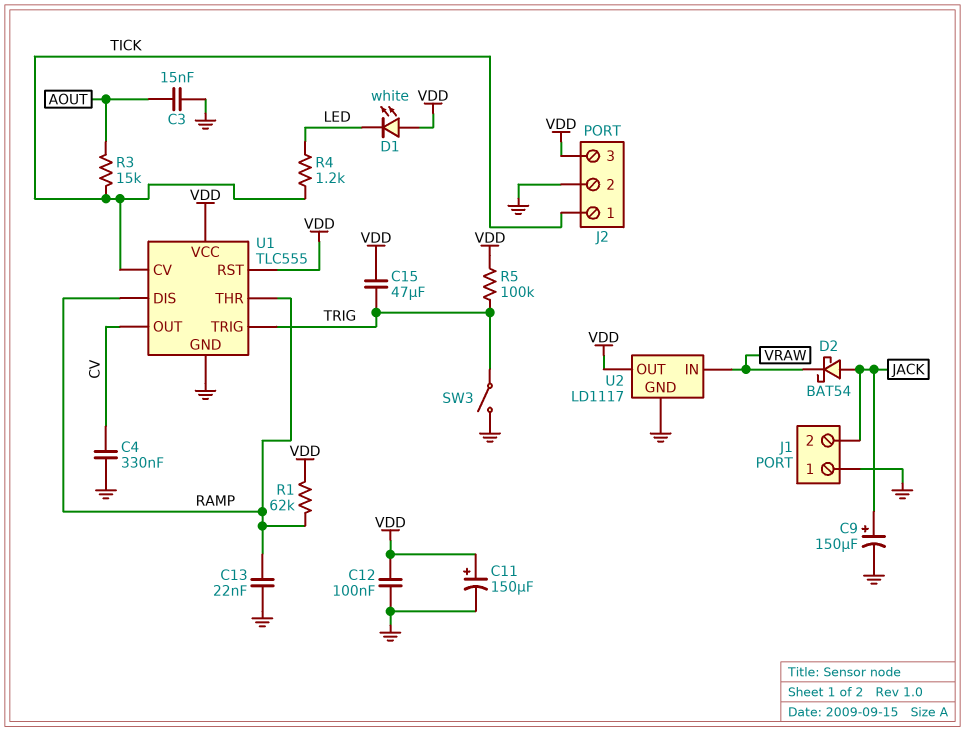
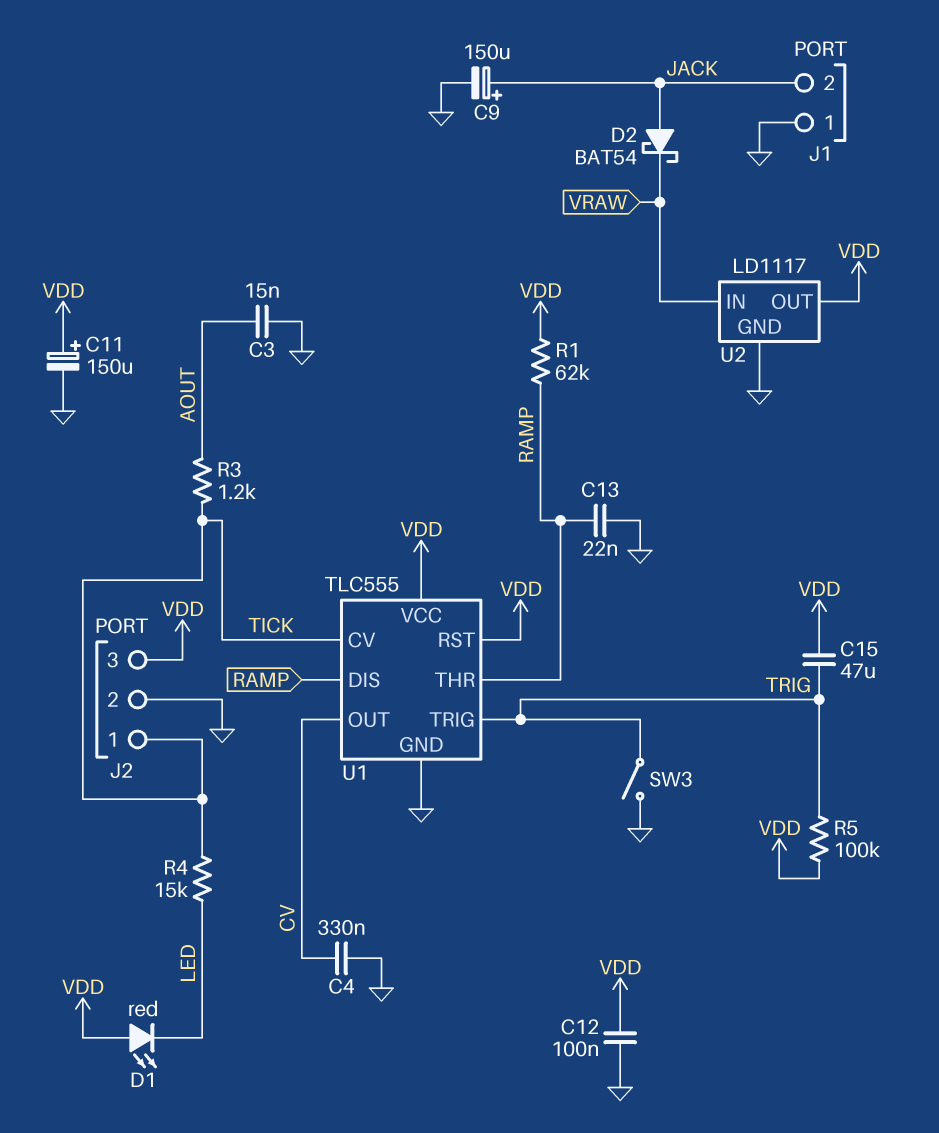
D1: LED white (A VDD, K LED) -> LED red (A VDD, K LED)
R3: 15k (AOUT, TICK) -> 1.2k (AOUT, TICK)
R4: 1.2k (LED, TICK) -> 15k (LED, TICK)

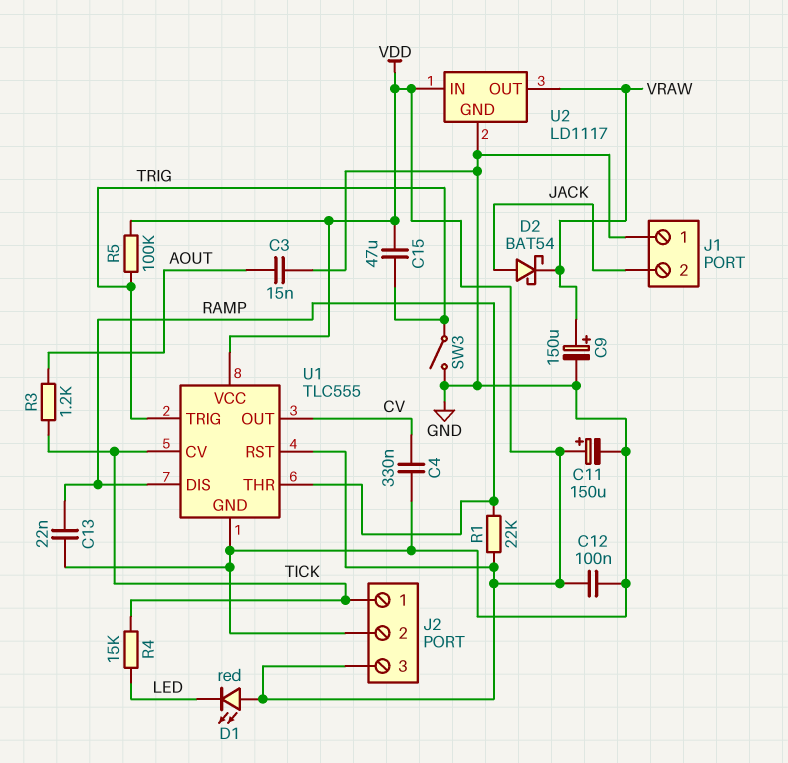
C9: 150uF (plus JACK, minus GND) -> 150uF (plus VRAW, minus GND)
R1: 62k (RAMP, VDD) -> 22k (RAMP, VDD)
U2 pin IN: VRAW -> VDD
U2 pin OUT: VDD -> VRAW

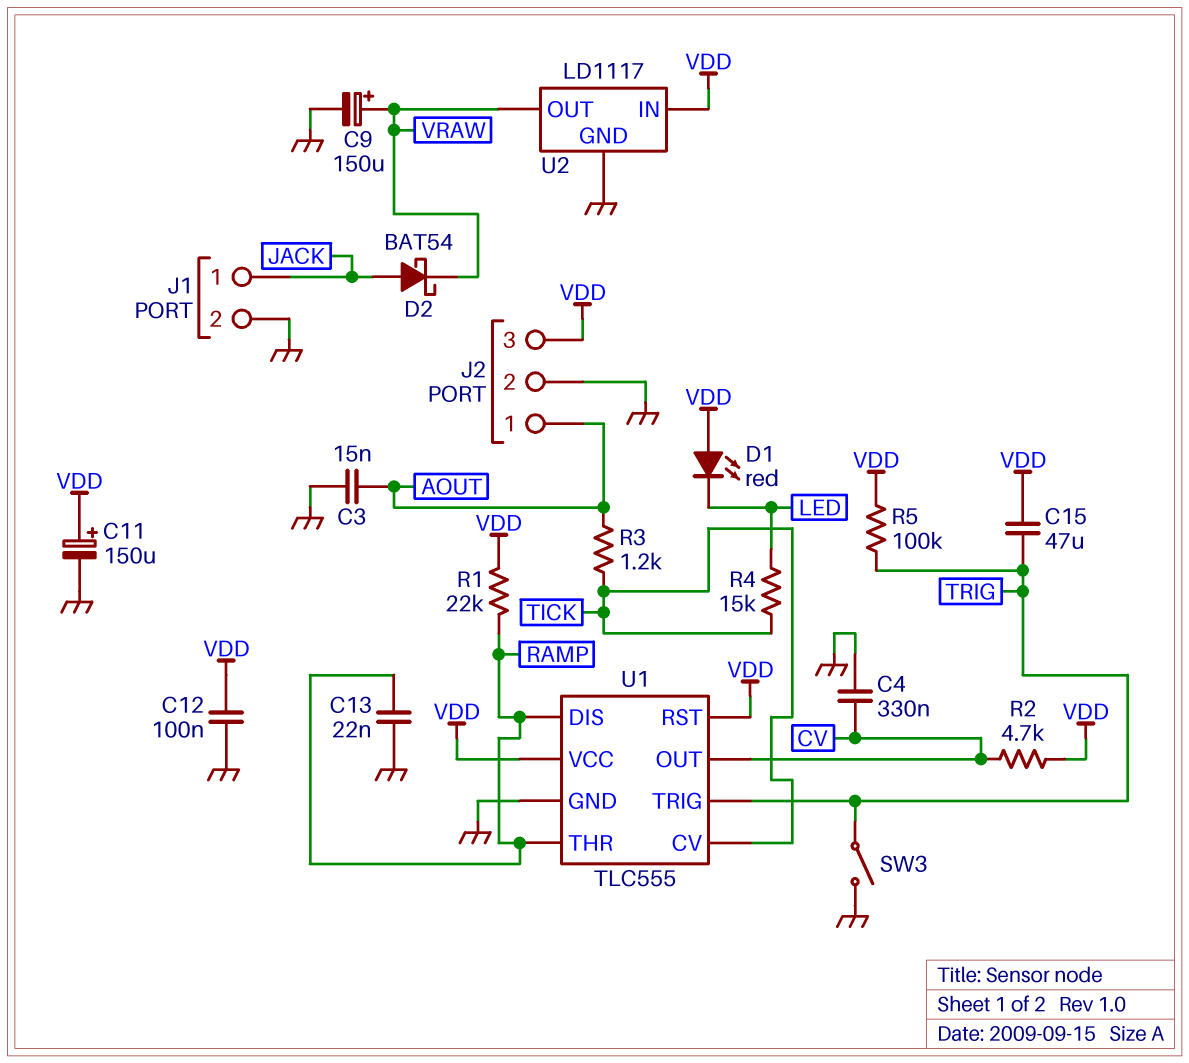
J1 pin 1: GND -> JACK
J1 pin 2: JACK -> GND
J2 pin 1: TICK -> AOUT
R2: none -> 4.7k (CV, VDD)

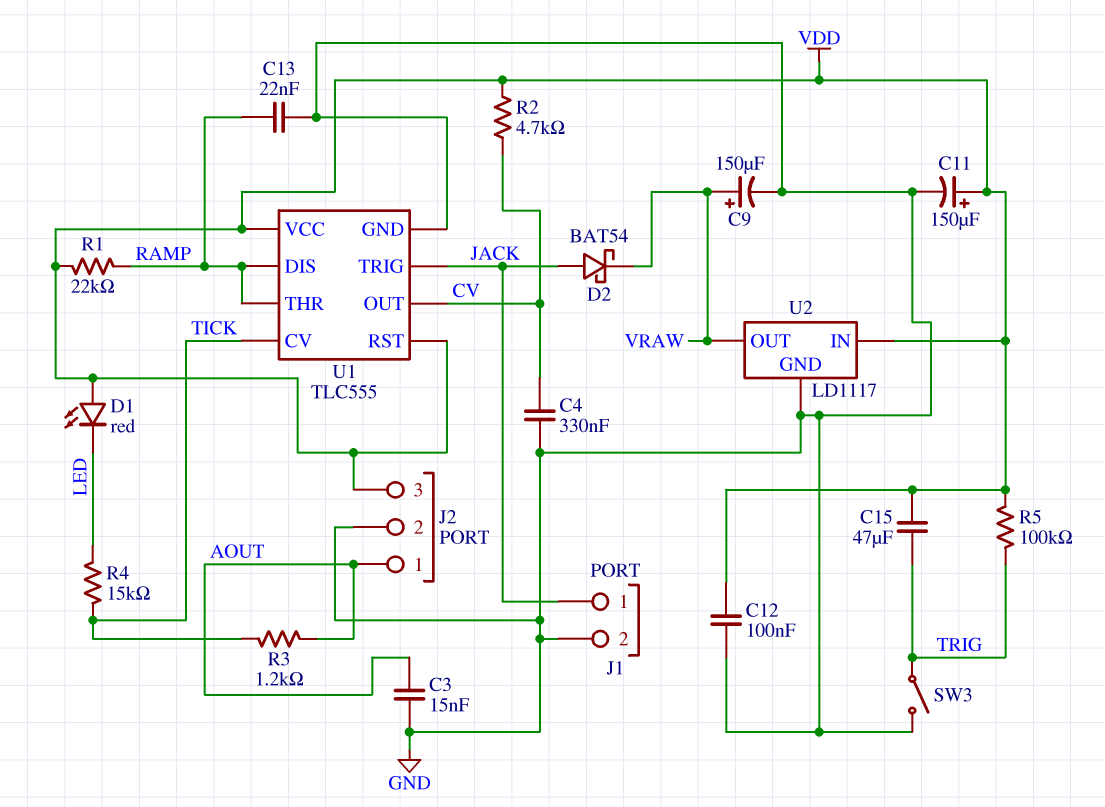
U1 pin TRIG: TRIG -> JACK

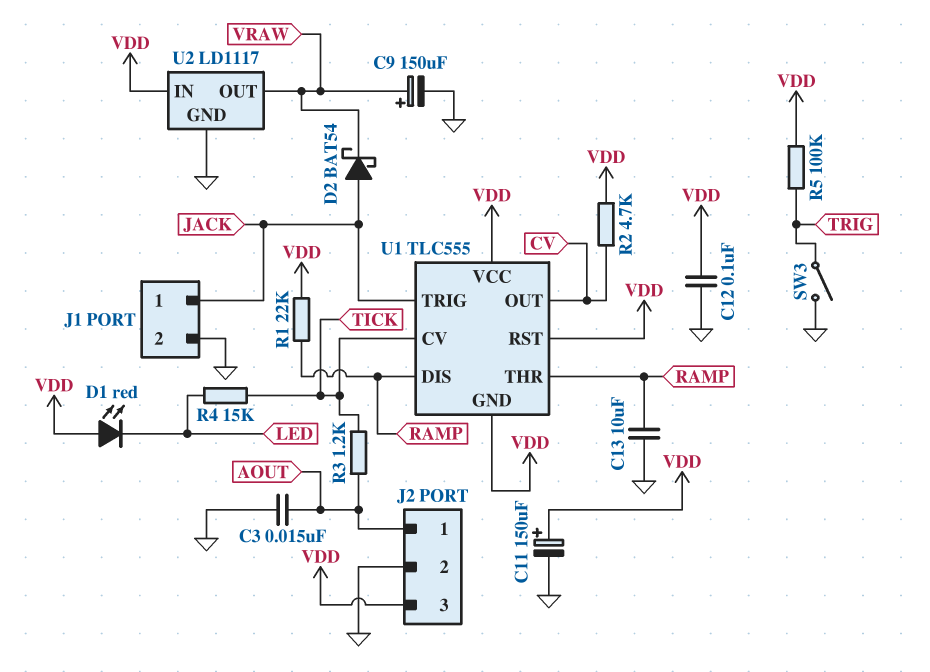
C4: 330nF (CV, GND) -> none
C13: 22nF (GND, RAMP) -> 10uF (GND, RAMP)
C15: 47uF (TRIG, VDD) -> none
U1 pin GND: GND -> VDD

